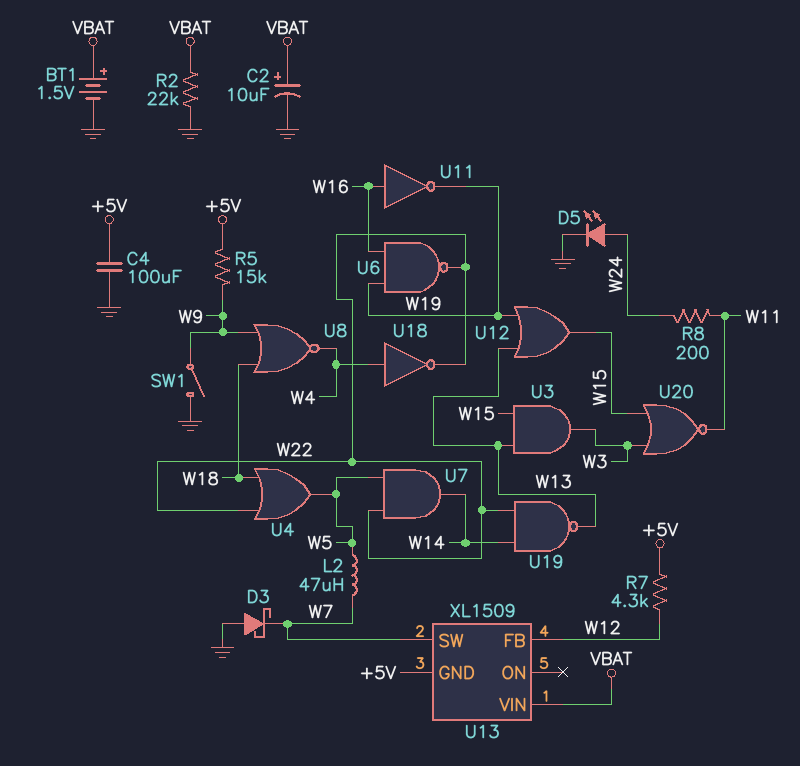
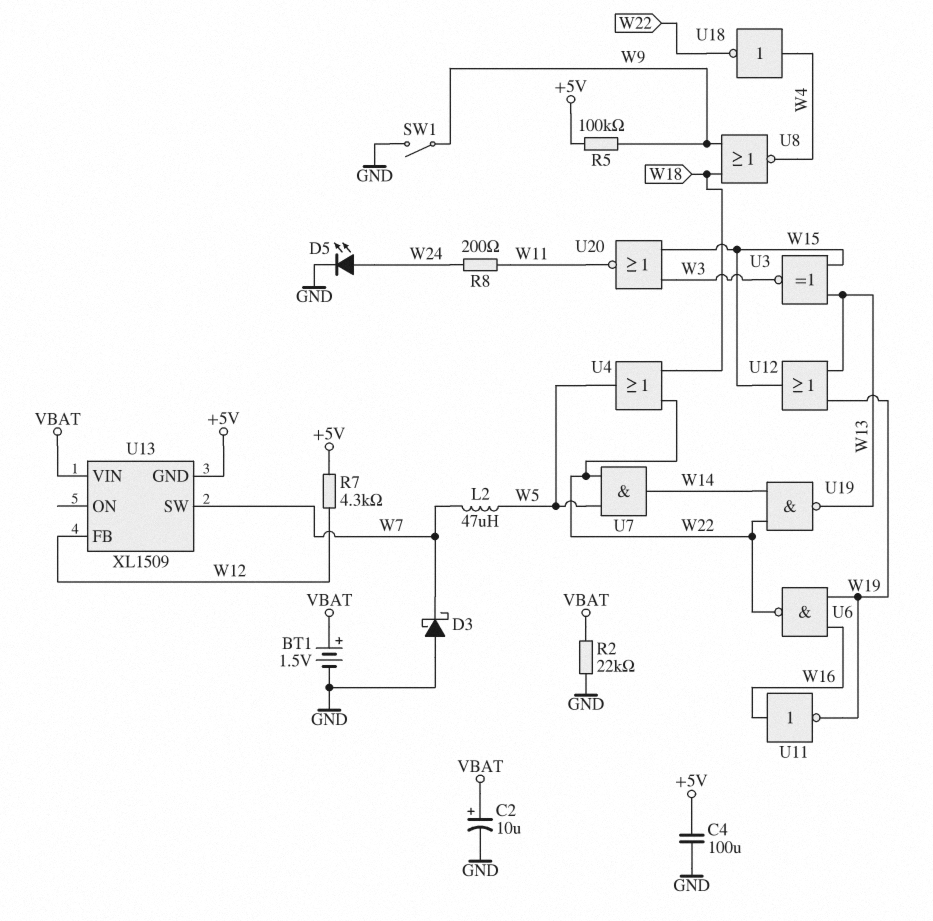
R5: 15k (+5V, W9) -> 100k (+5V, W9)
U3: AND (in W13, in W15, out W3) -> XNOR (in W13, in W15, out W3)

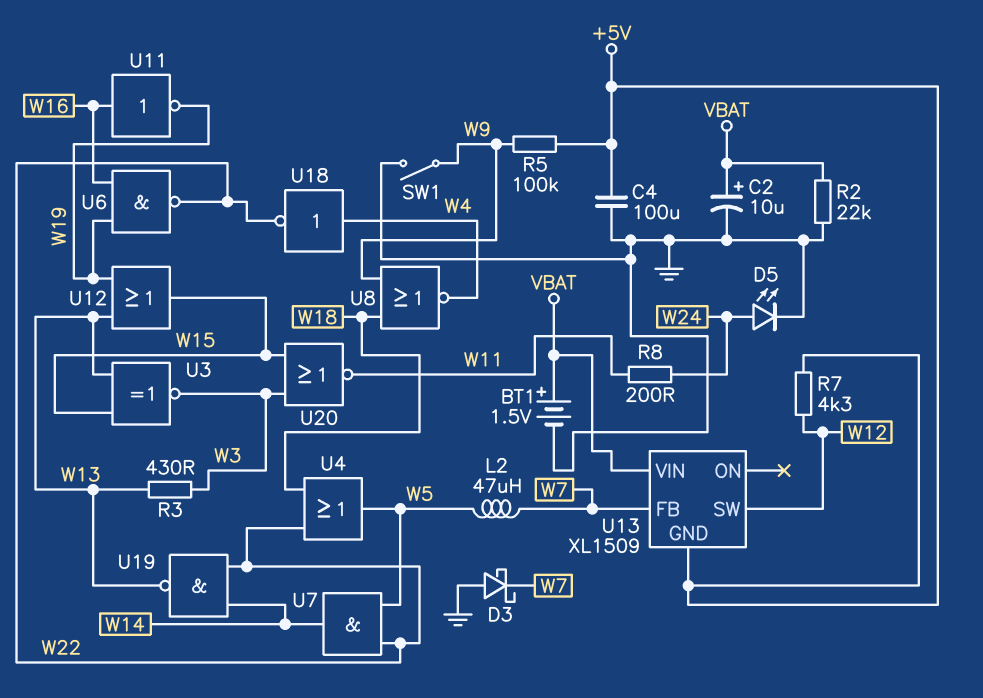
R3: none -> 430 (W3, W13)
U13 pin FB: W12 -> W7
U13 pin SW: W7 -> W12

